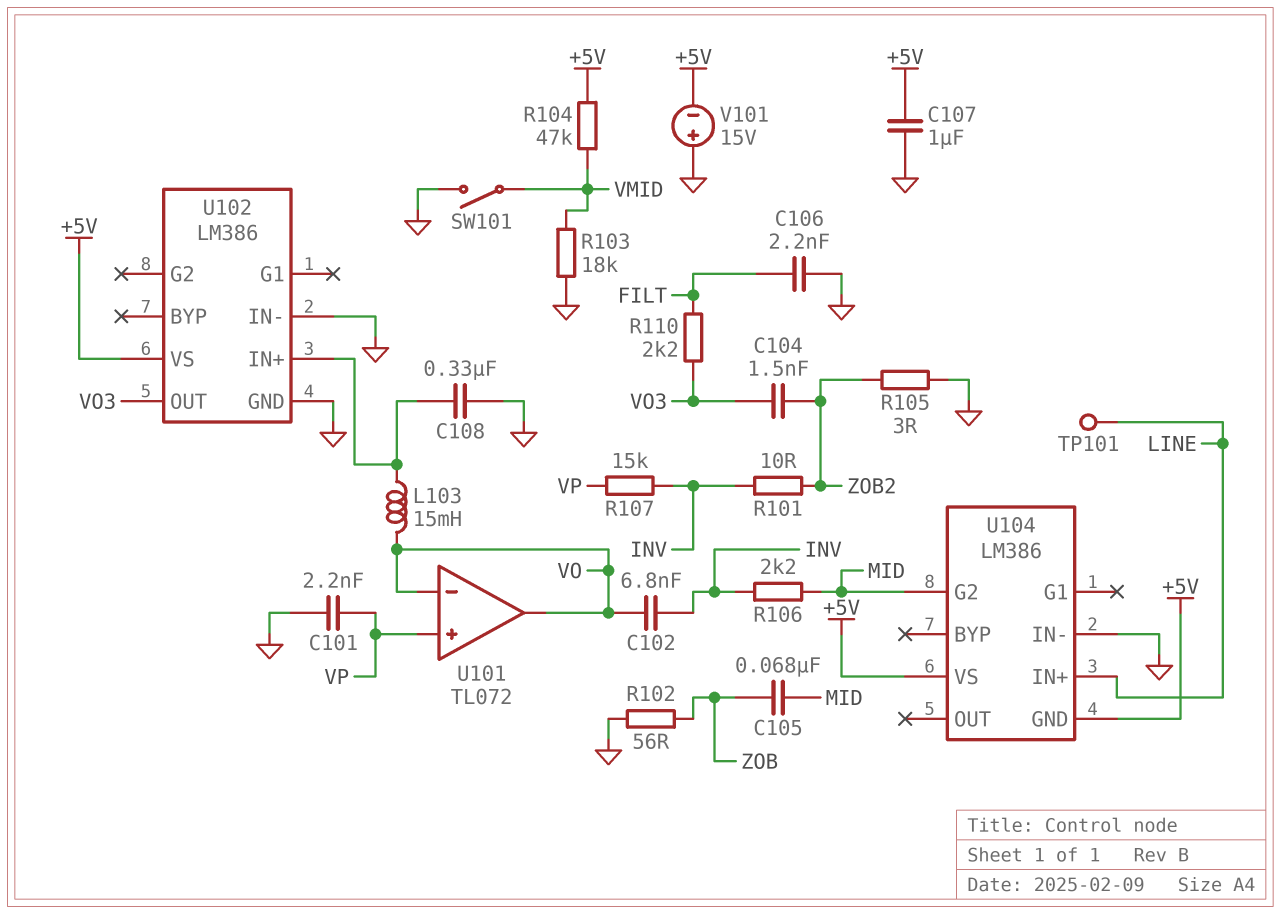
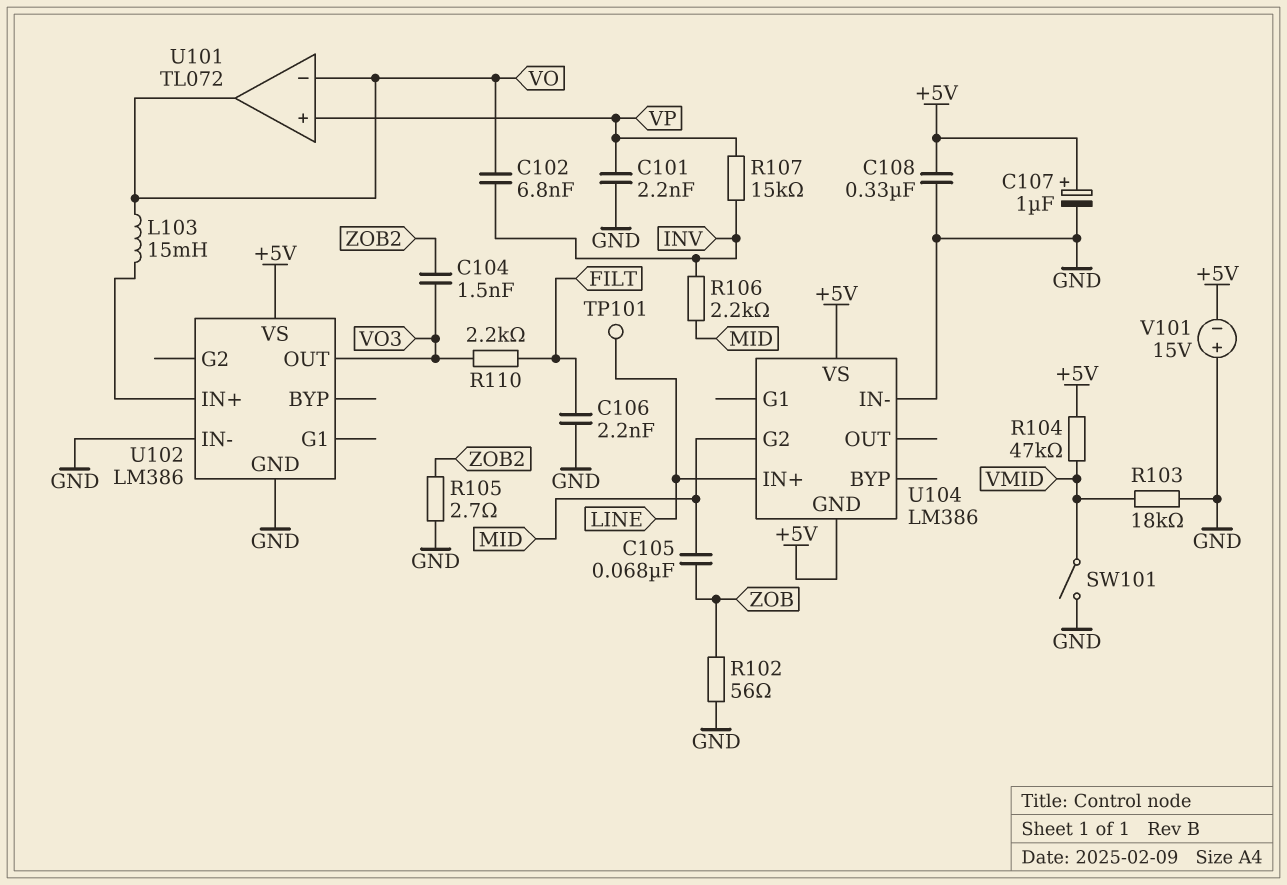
C107: 1uF (+5V, GND) -> 1uF (plus +5V, minus GND)
C108: 330nF (GND, U102/IN+) -> 330nF (+5V, GND)
R101: 10 (INV, ZOB2) -> none
R105: 3 (GND, ZOB2) -> 2.7 (GND, ZOB2)

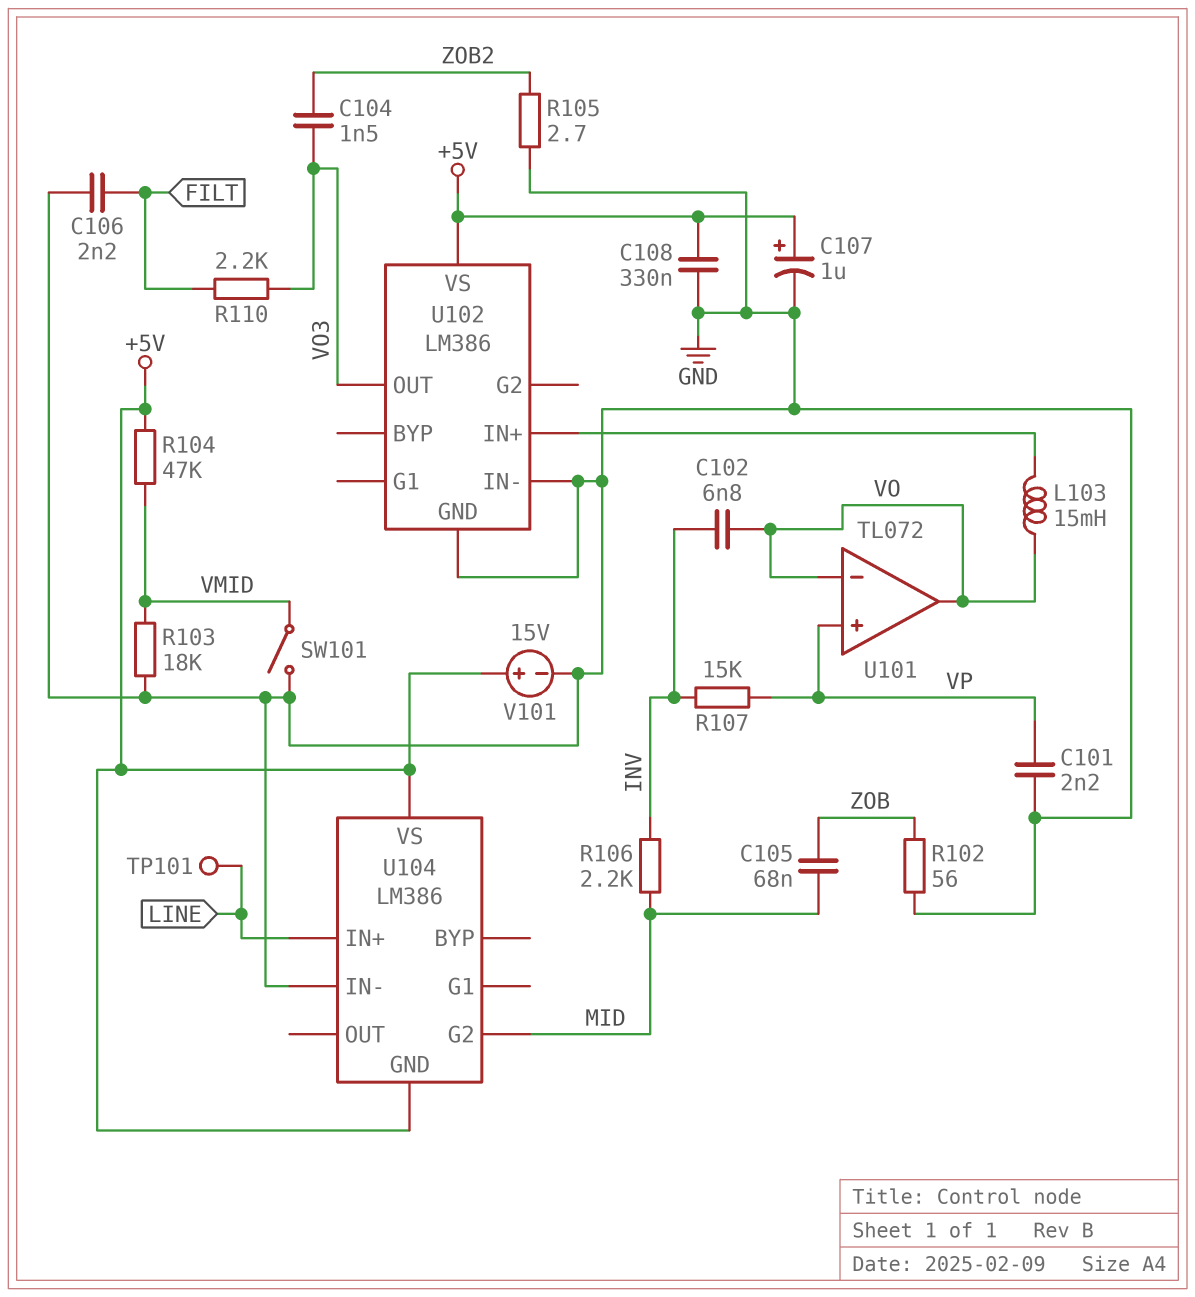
V101: 15V (plus GND, minus +5V) -> 15V (plus +5V, minus GND)

